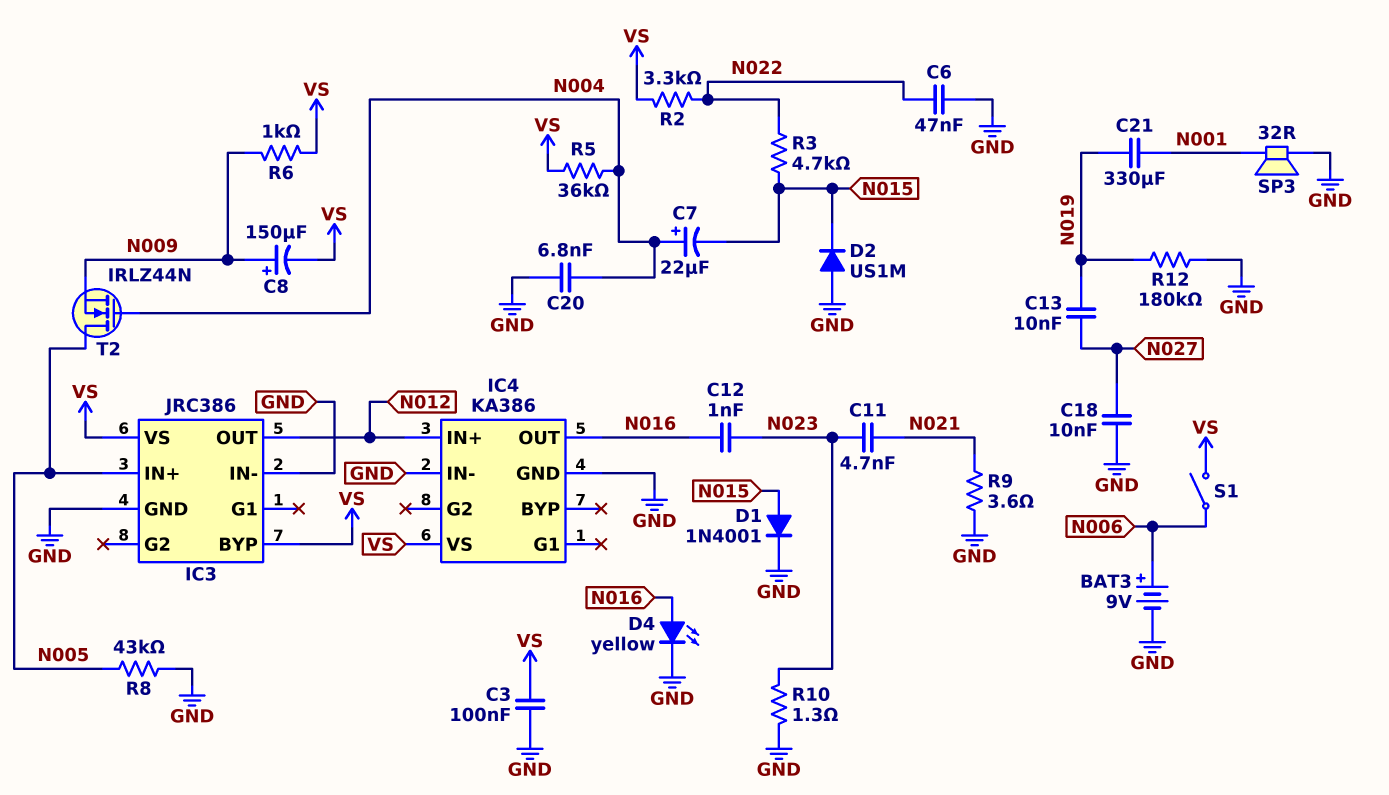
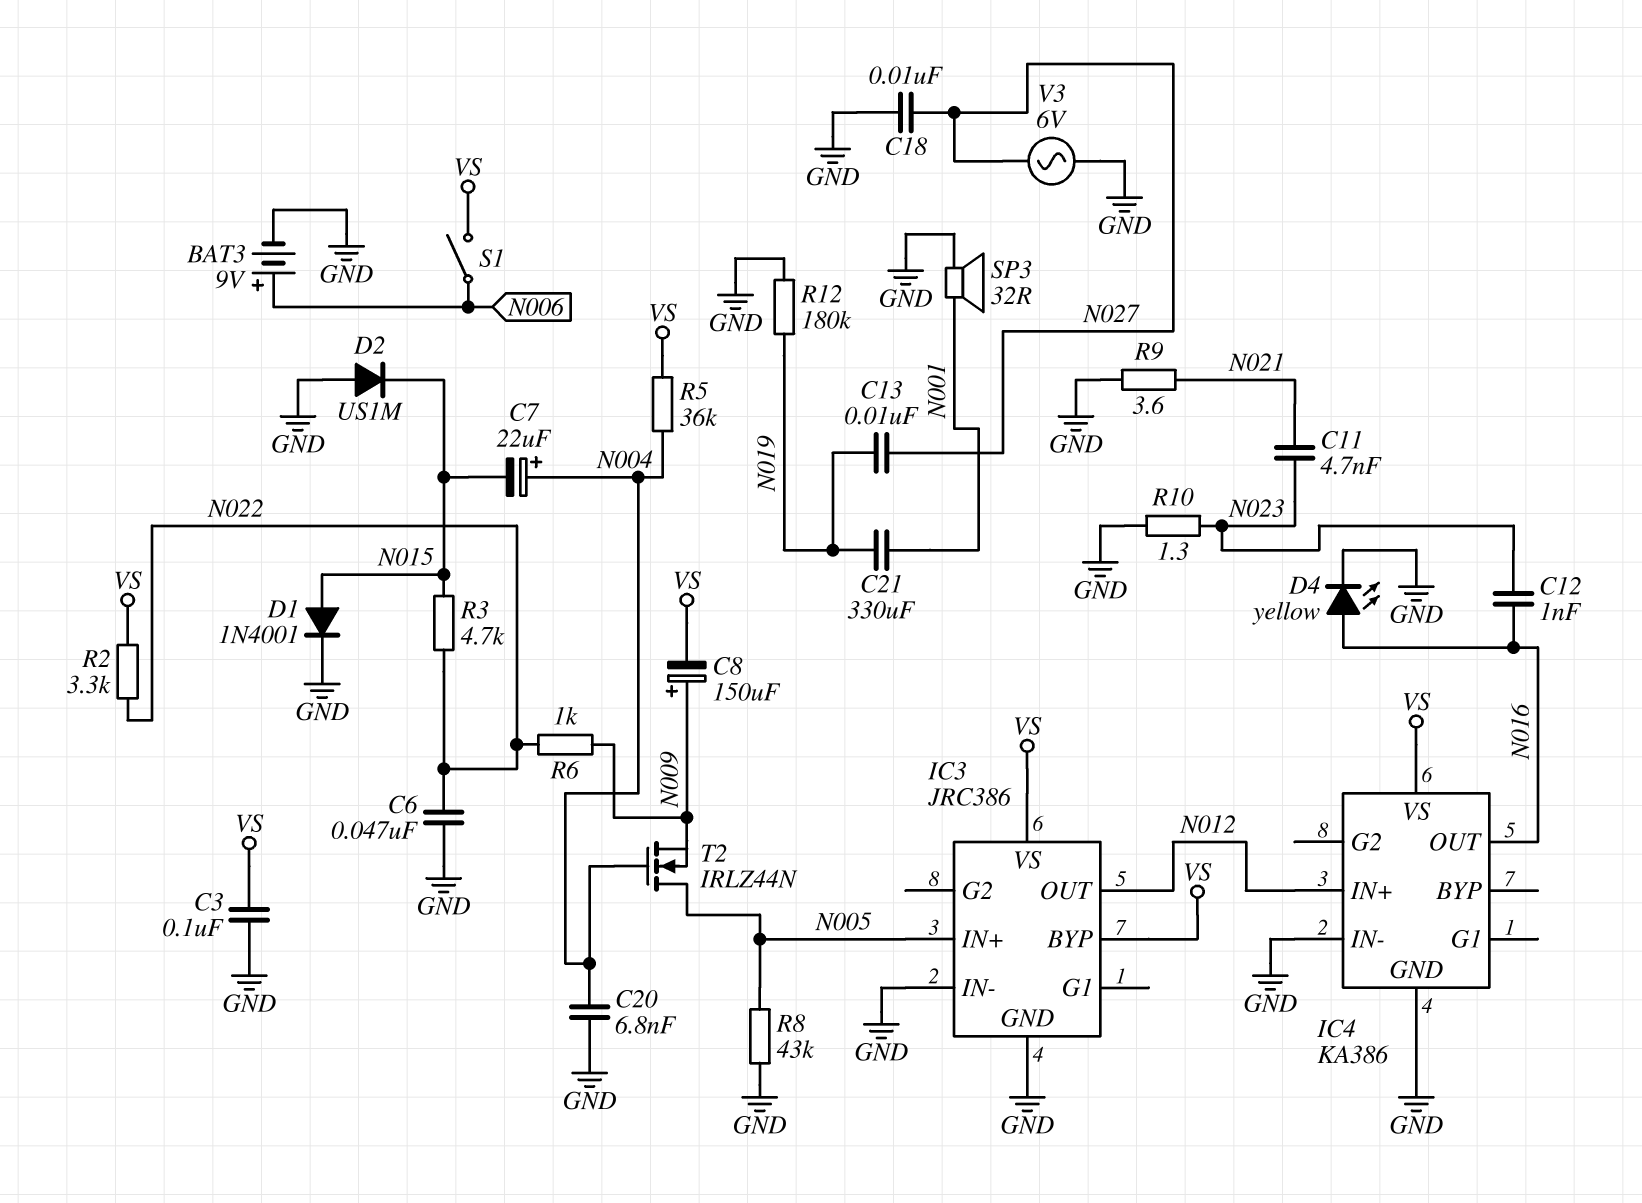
R6: 1k (N009, VS) -> 1k (N009, N022)
V3: none -> AC 6V (GND, N027)

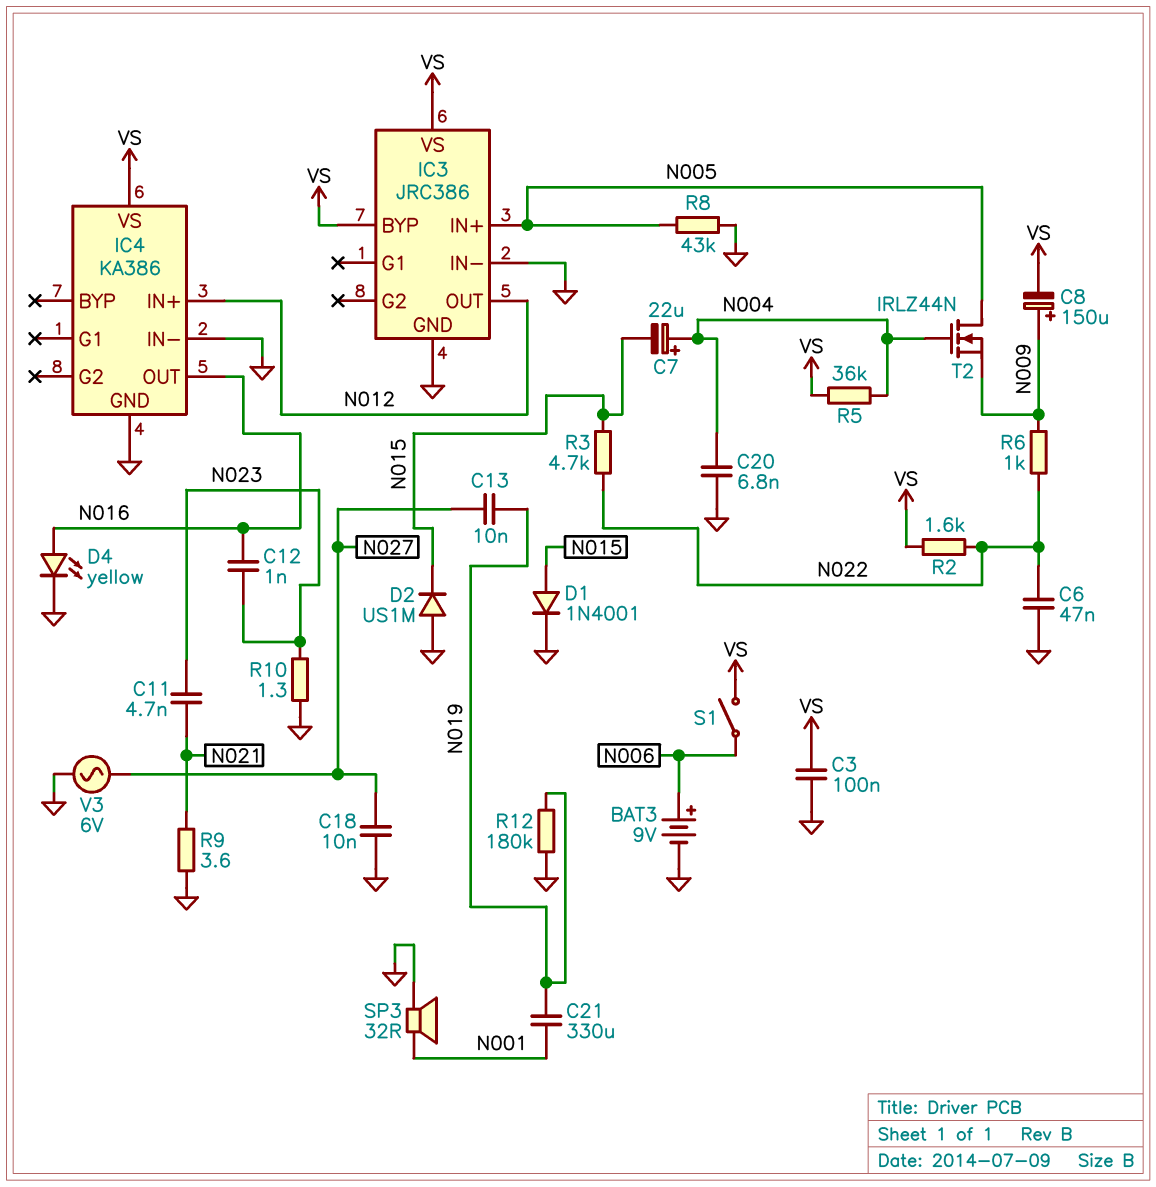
R2: 3.3k (N022, VS) -> 1.6k (N022, VS)

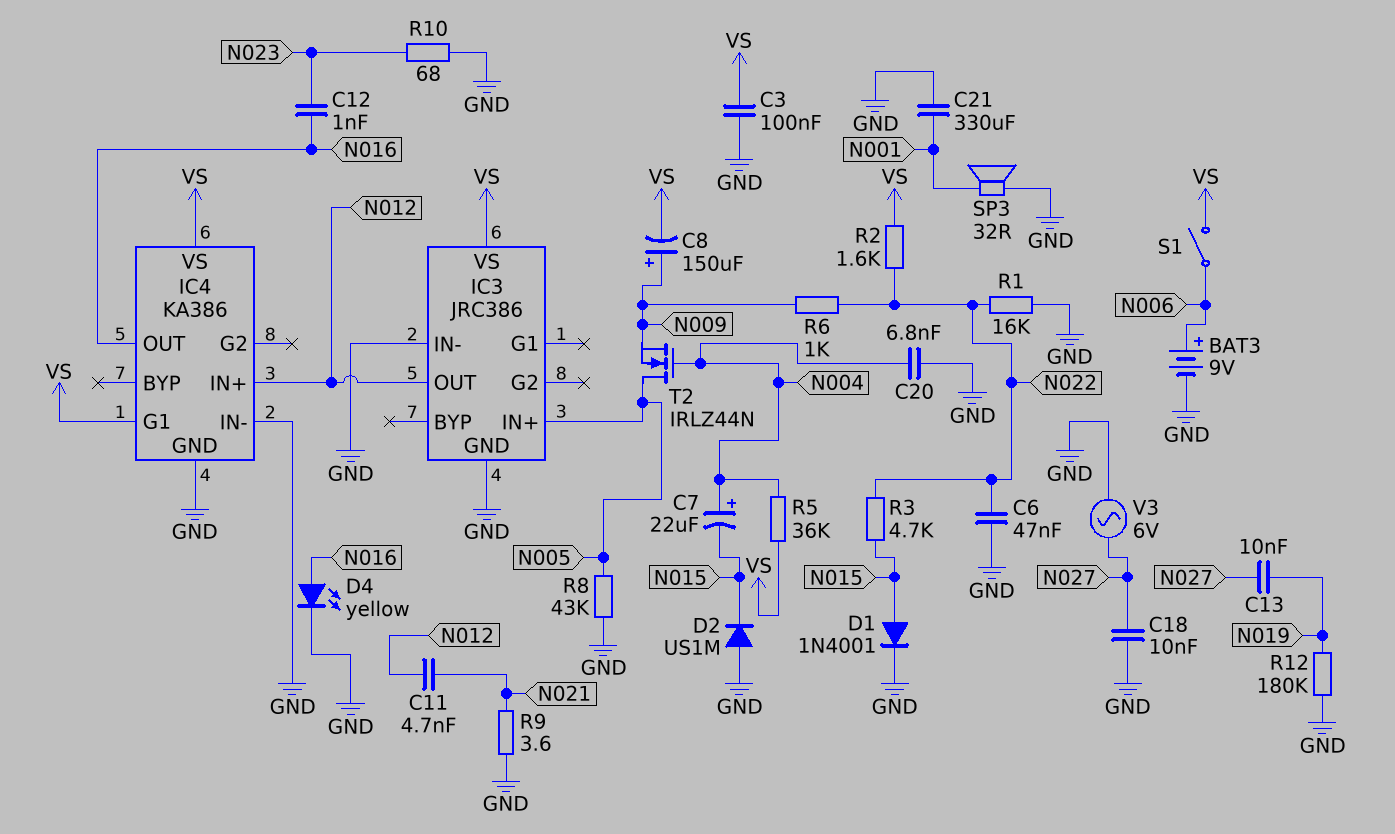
C11: 4.7nF (N021, N023) -> 4.7nF (N012, N021)
C21: 330uF (N001, N019) -> 330uF (GND, N001)
IC3 pin BYP: VS -> none
IC4 pin G1: none -> VS
R1: none -> 16k (GND, N022)
R10: 1.3 (GND, N023) -> 68 (GND, N023)

